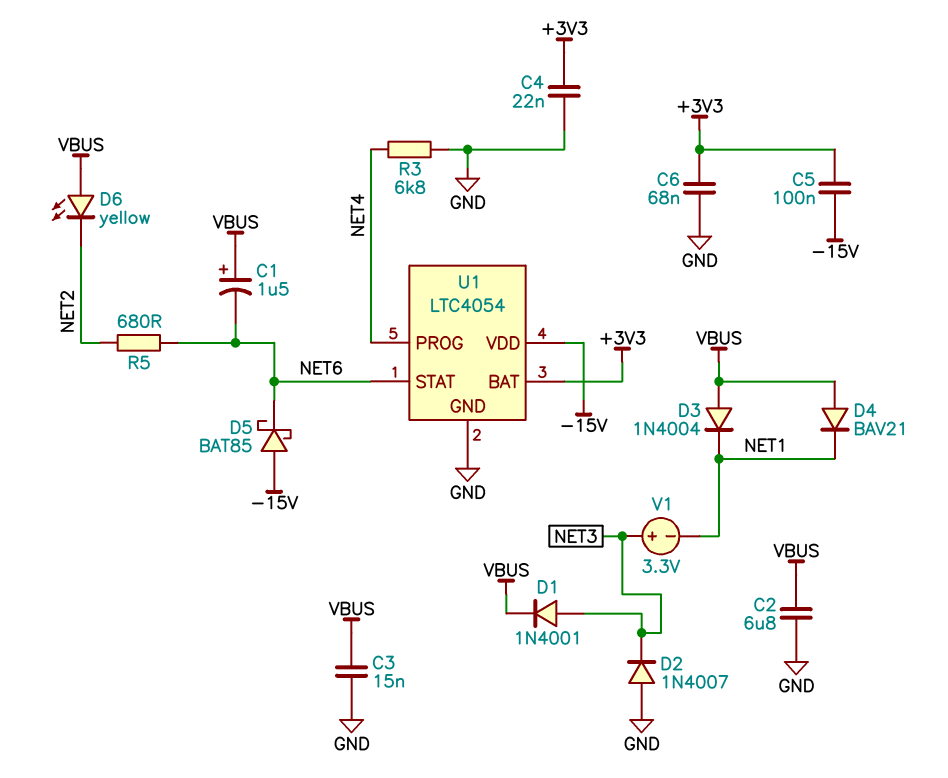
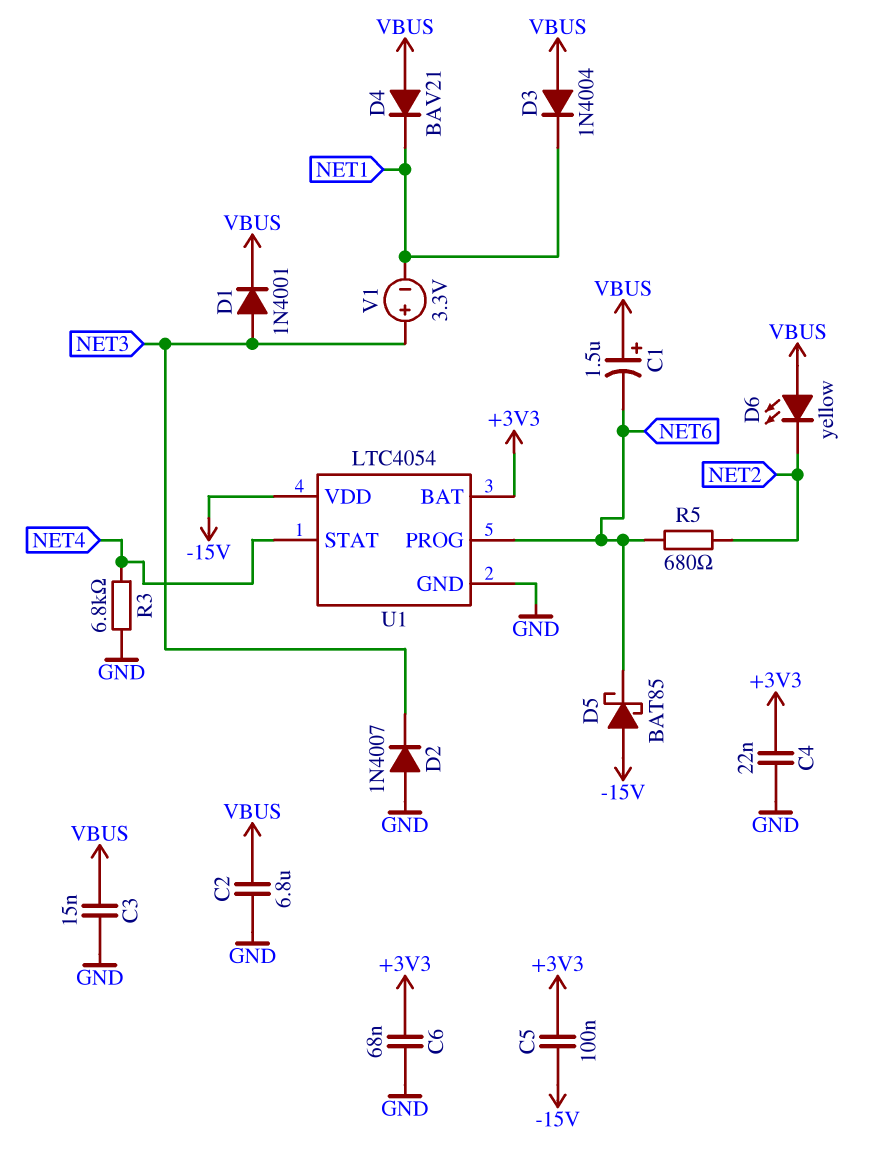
U1 pin PROG: NET4 -> NET6
U1 pin STAT: NET6 -> NET4

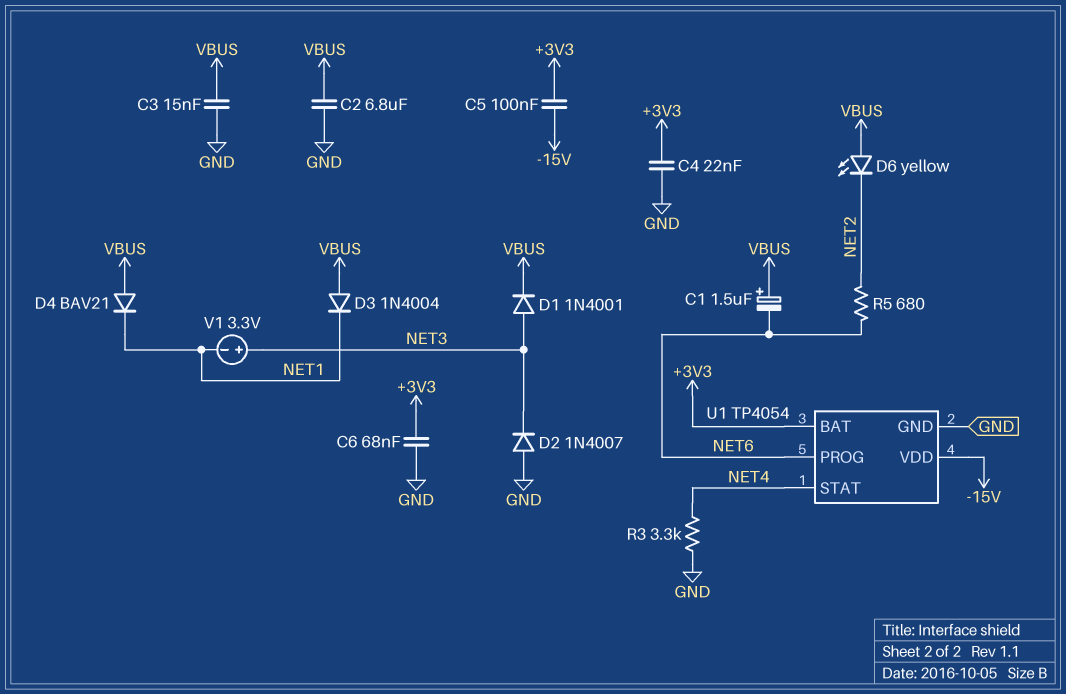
D5: schottky BAT85 (A -15V, K NET6) -> none
R3: 6.8k (GND, NET4) -> 3.3k (GND, NET4)
U1: LTC4054 -> TP4054

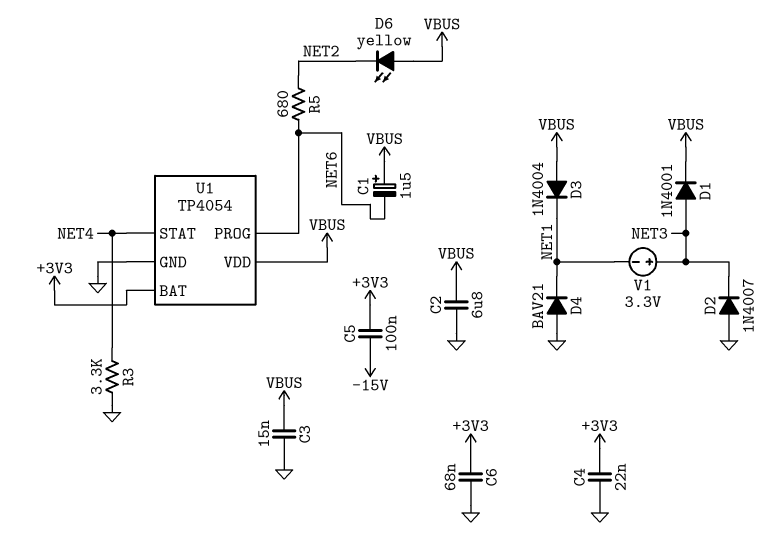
D4: diode BAV21 (A VBUS, K NET1) -> diode BAV21 (A GND, K NET1)
U1 pin VDD: -15V -> VBUS

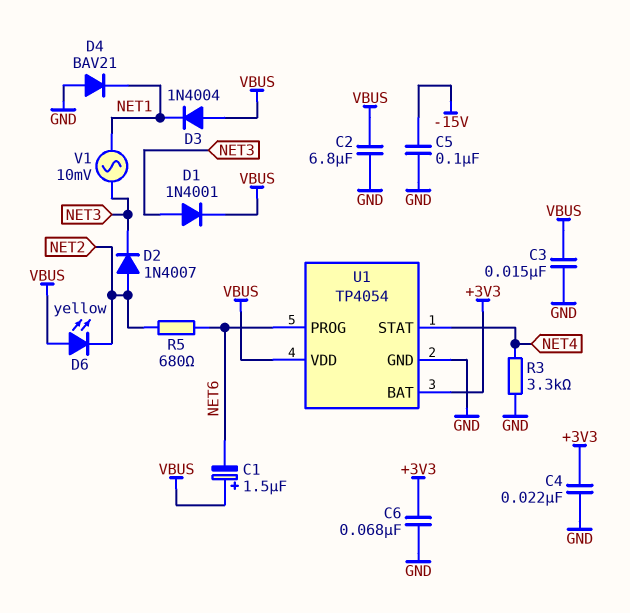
C5: 100nF (+3V3, -15V) -> 100nF (-15V, GND)
D2: diode 1N4007 (A GND, K NET3) -> diode 1N4007 (A NET2, K NET3)
V1: 3.3V (plus NET3, minus NET1) -> AC 10mV (NET1, NET3)

